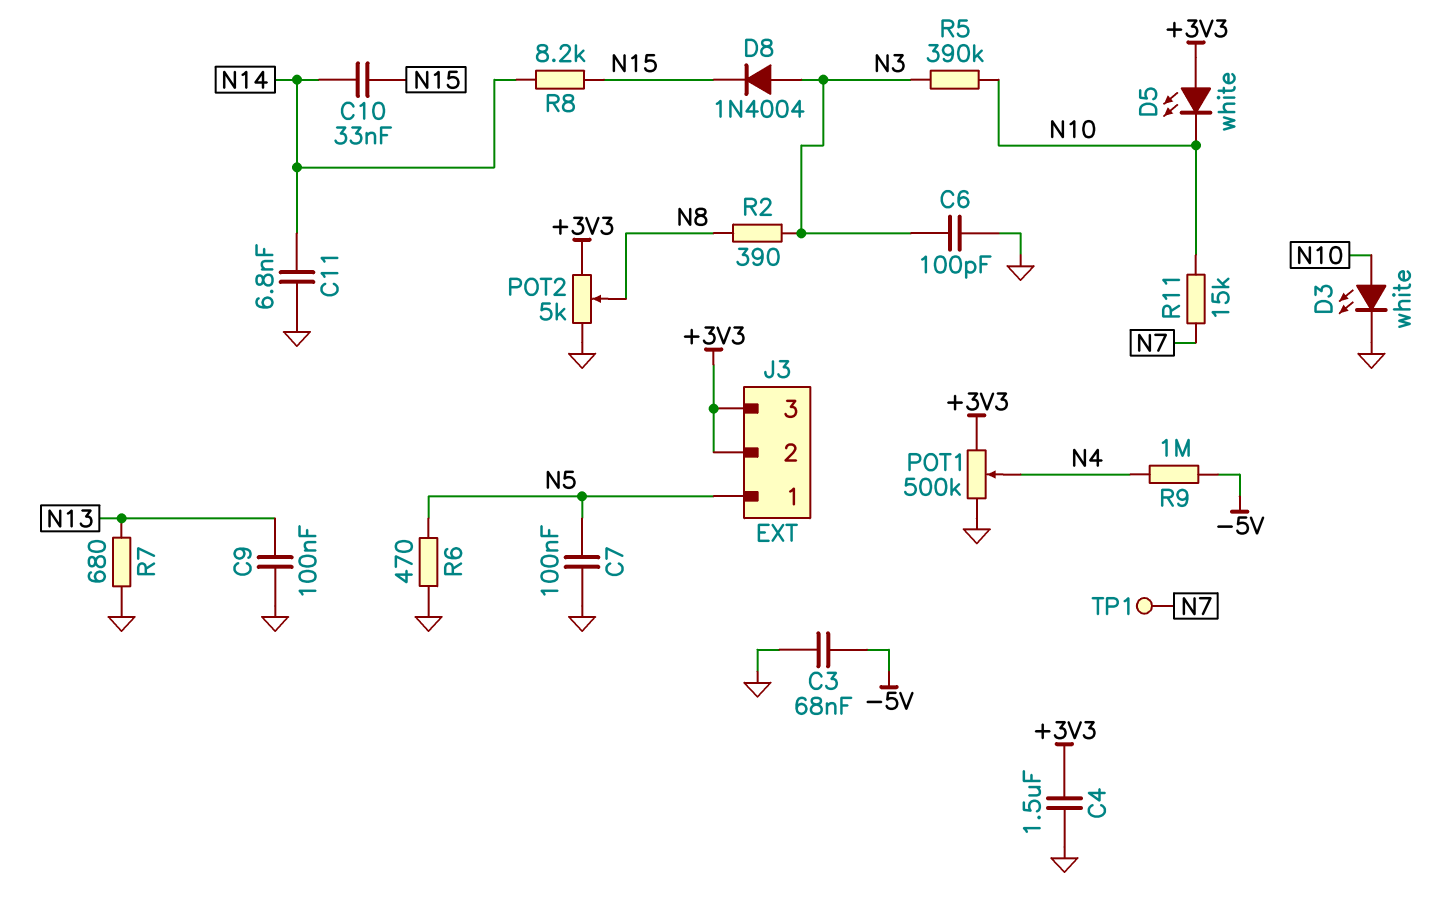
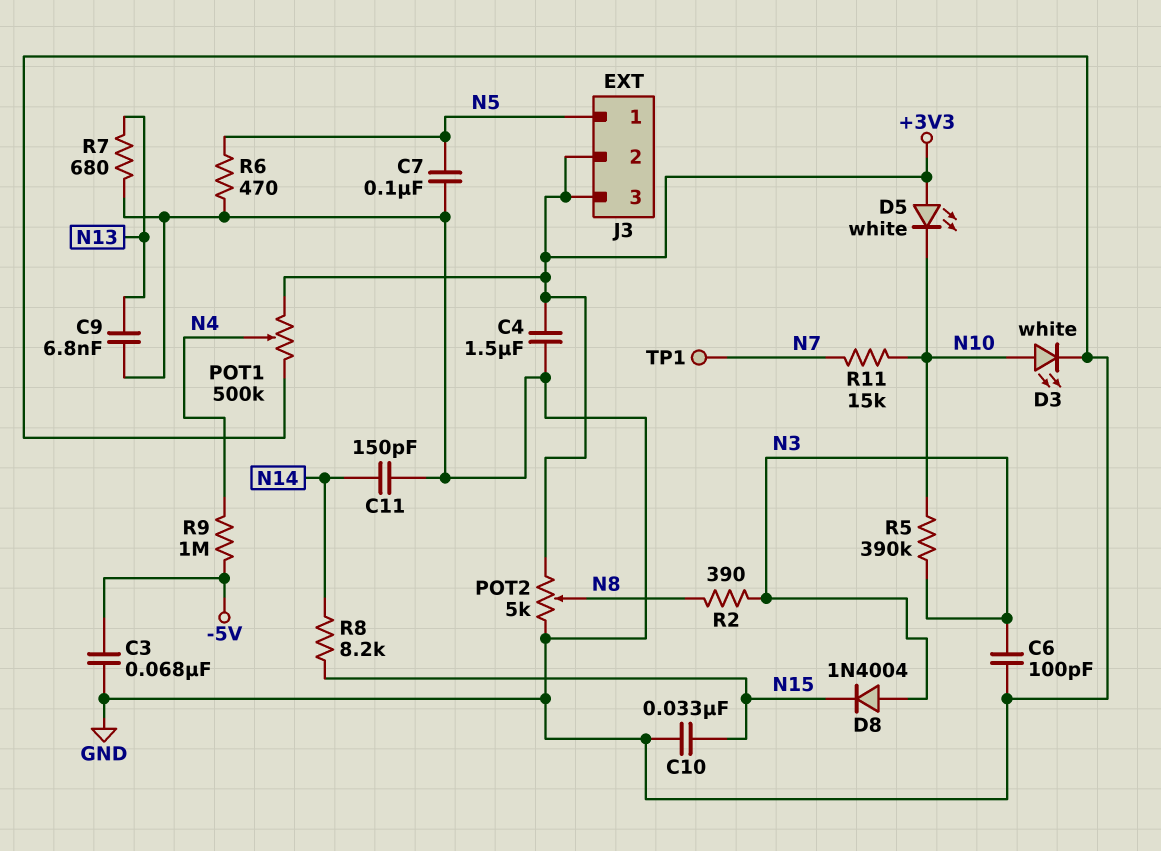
C9: 100nF (GND, N13) -> 6.8nF (GND, N13)
C10: 33nF (N14, N15) -> 33nF (GND, N15)
C11: 6.8nF (GND, N14) -> 150pF (GND, N14)

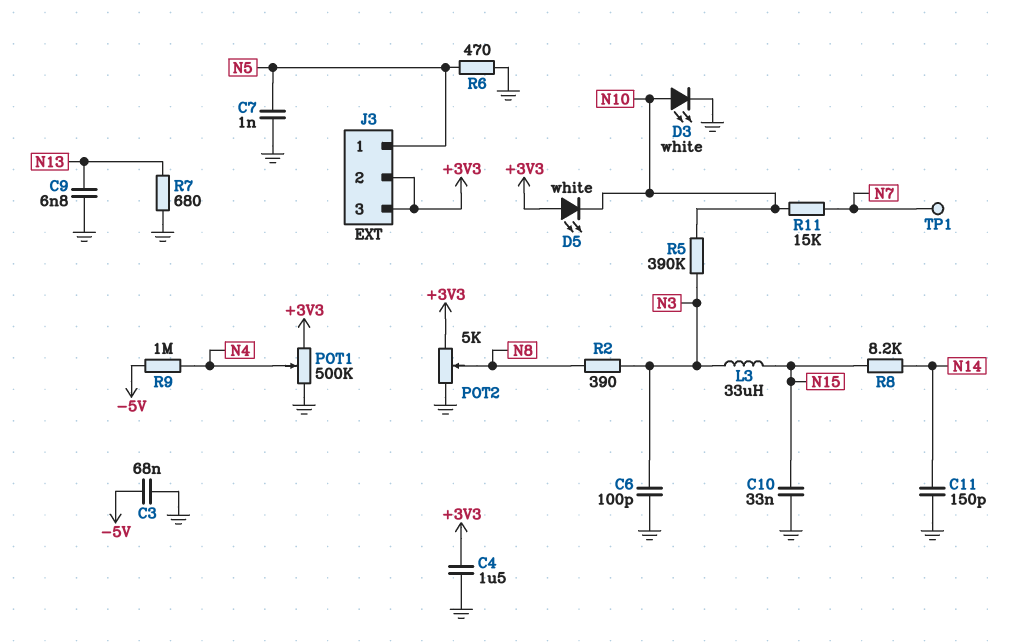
C7: 100nF (GND, N5) -> 1nF (GND, N5)
D8: diode 1N4004 (A N3, K N15) -> none
L3: none -> 33uH (N3, N15)

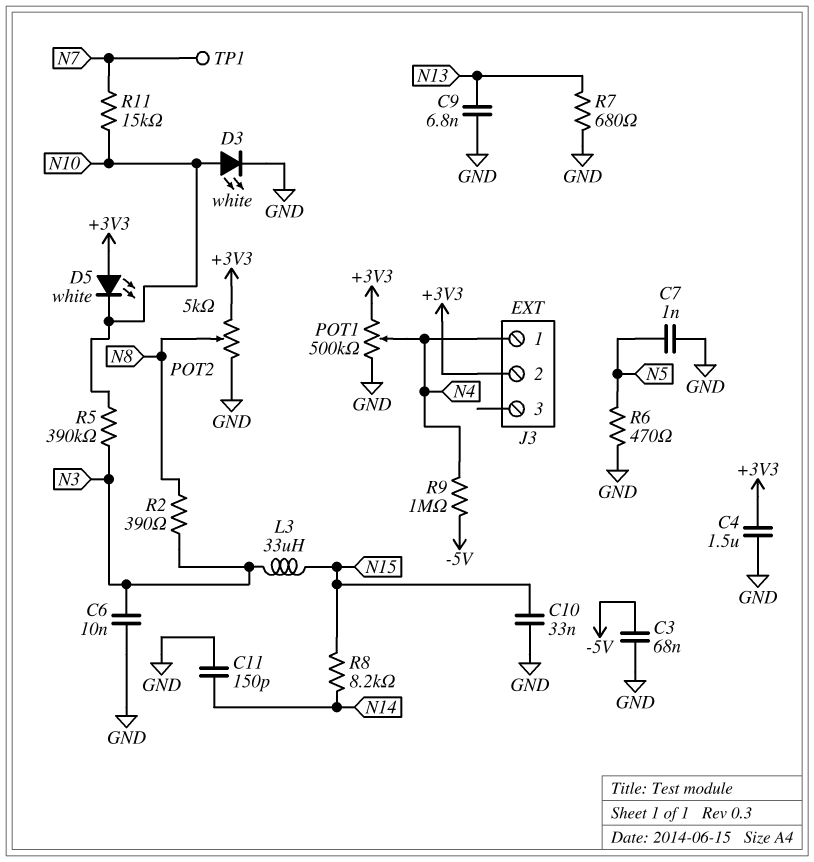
C6: 100pF (GND, N3) -> 10nF (GND, N3)
J3 pin 1: N5 -> N4
J3 pin 3: +3V3 -> none

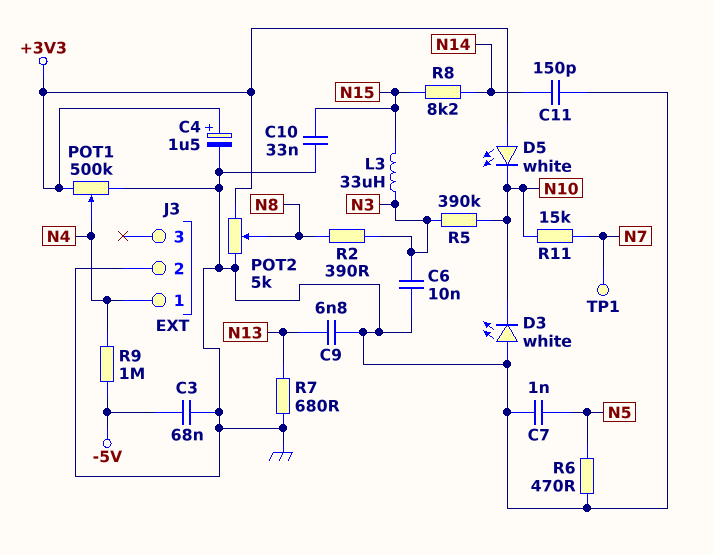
C4: 1.5uF (+3V3, GND) -> 1.5uF (plus +3V3, minus GND)
D3: LED white (A N10, K GND) -> LED white (A GND, K N10)
J3 pin 2: +3V3 -> GND

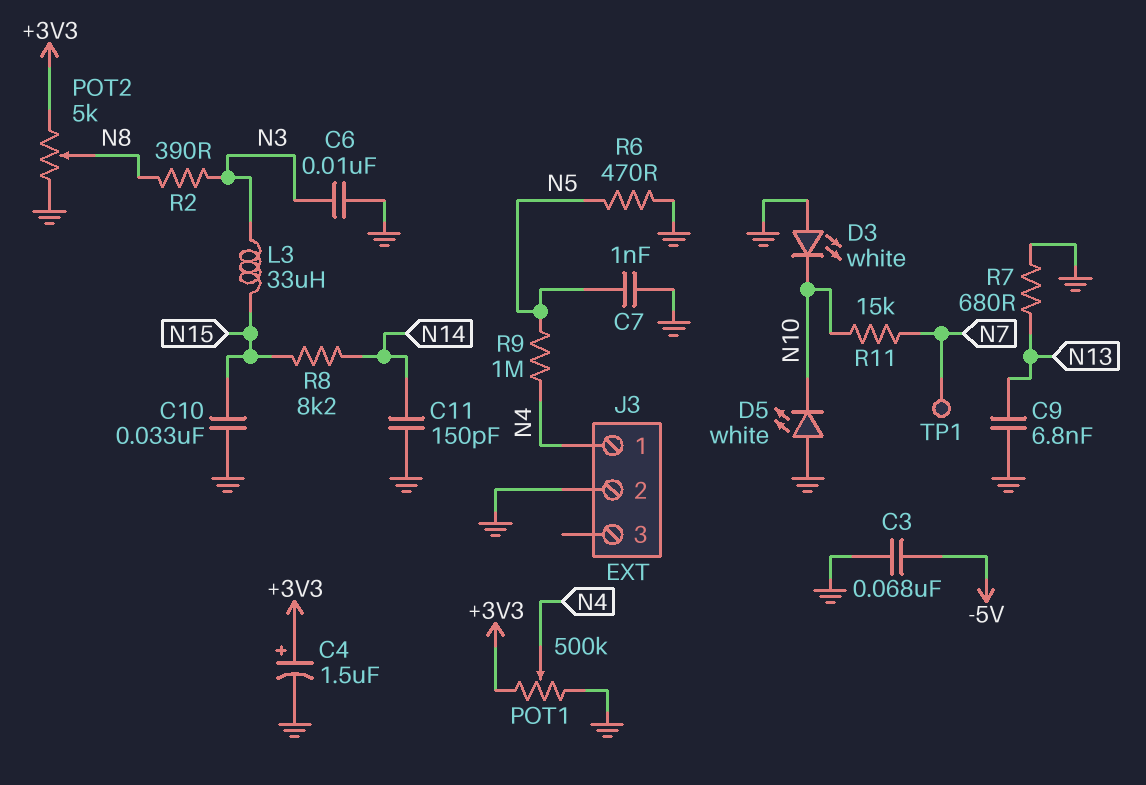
D5: LED white (A +3V3, K N10) -> LED white (A GND, K N10)
R5: 390k (N3, N10) -> none
R9: 1M (-5V, N4) -> 1M (N4, N5)

